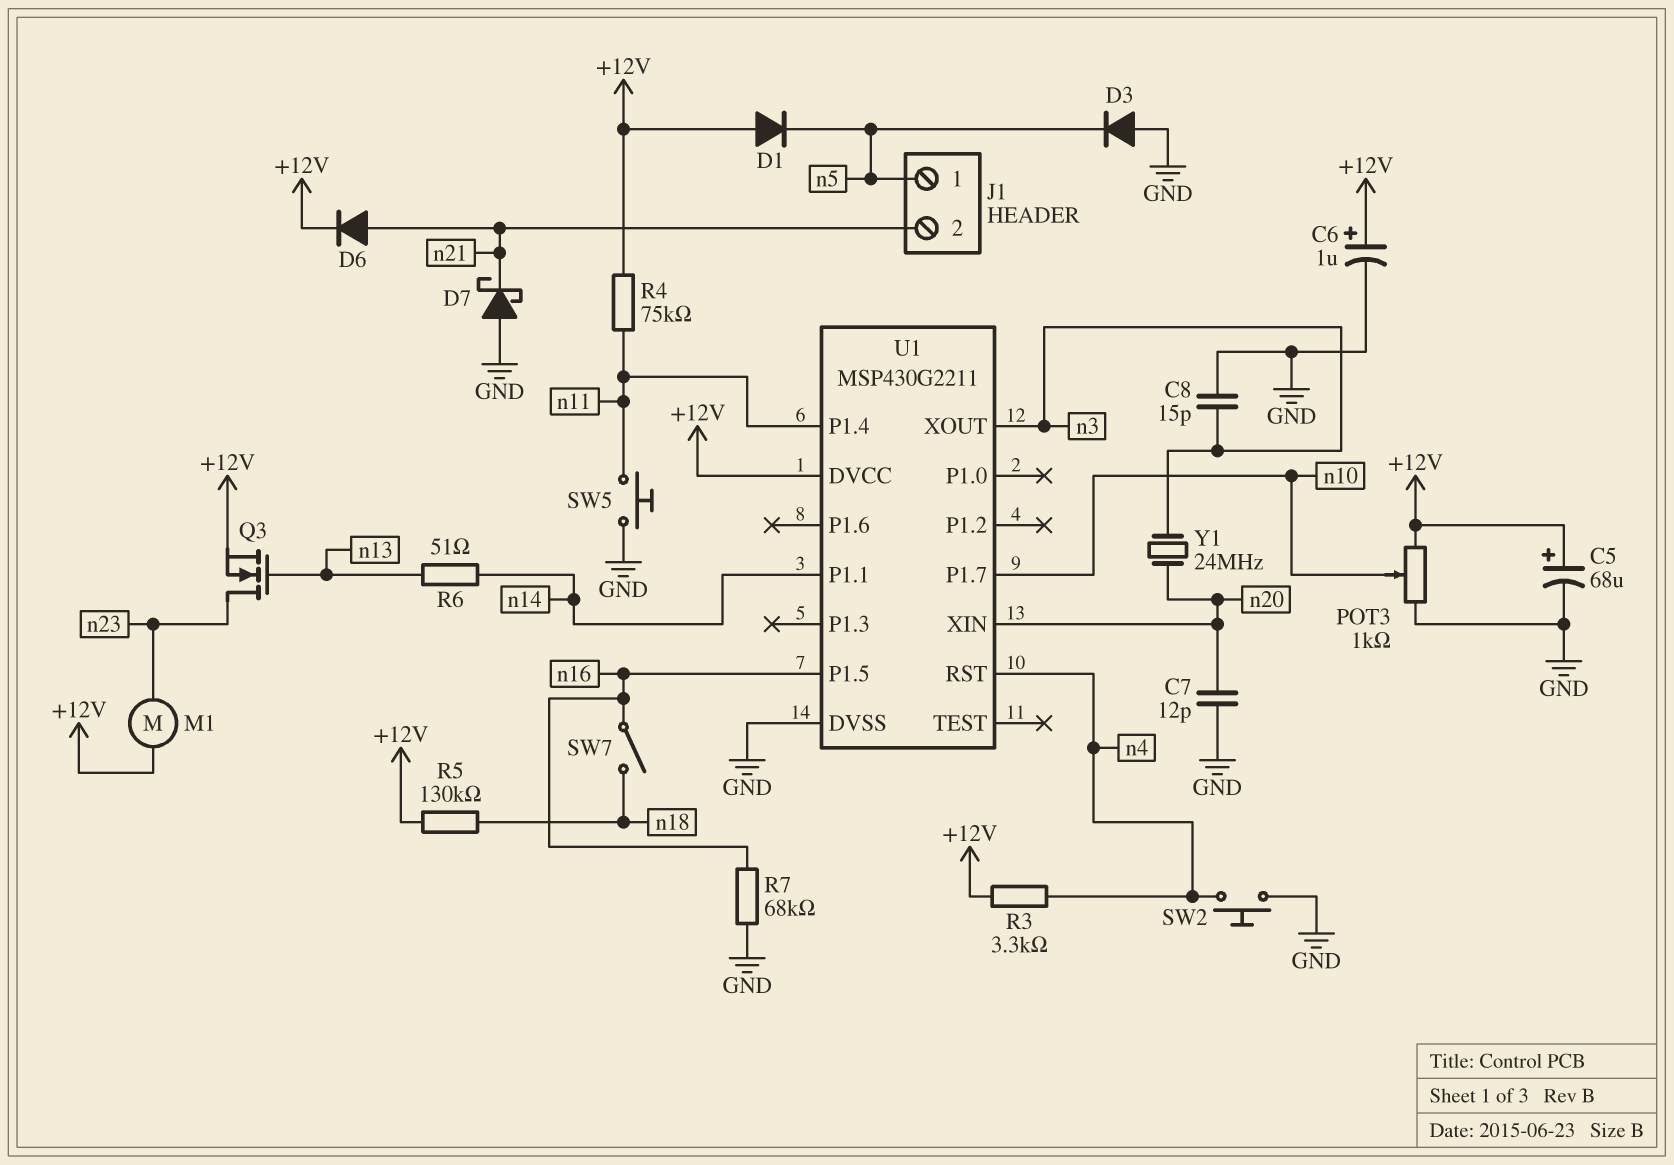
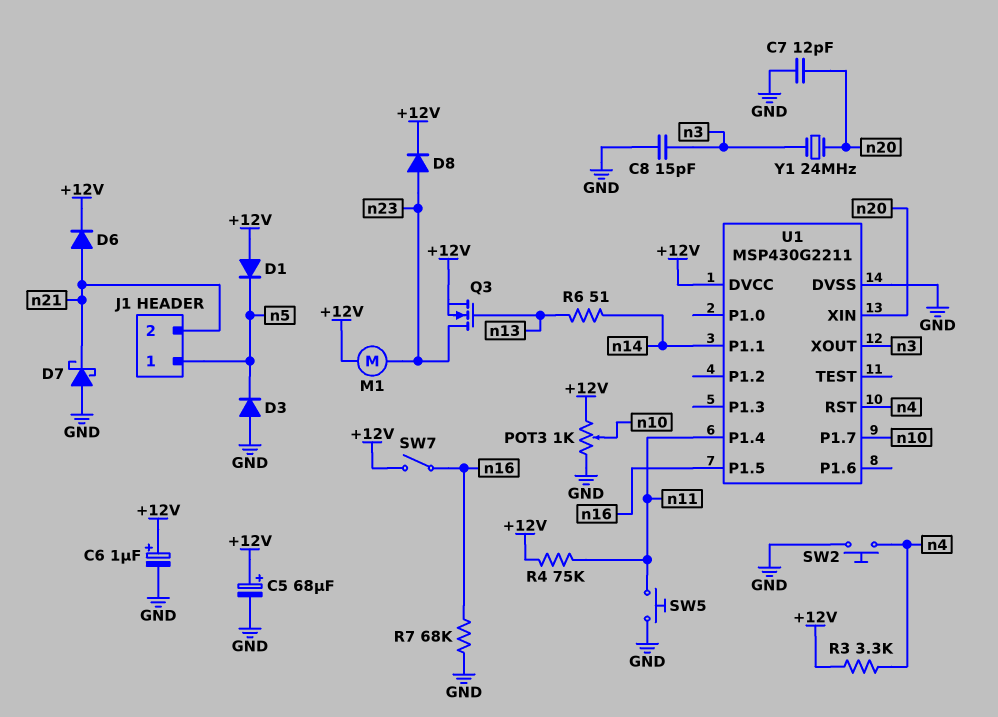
D8: none -> diode (A n23, K +12V)
R5: 130k (+12V, n18) -> none
SW7: switch (n16, n18) -> switch (+12V, n16)

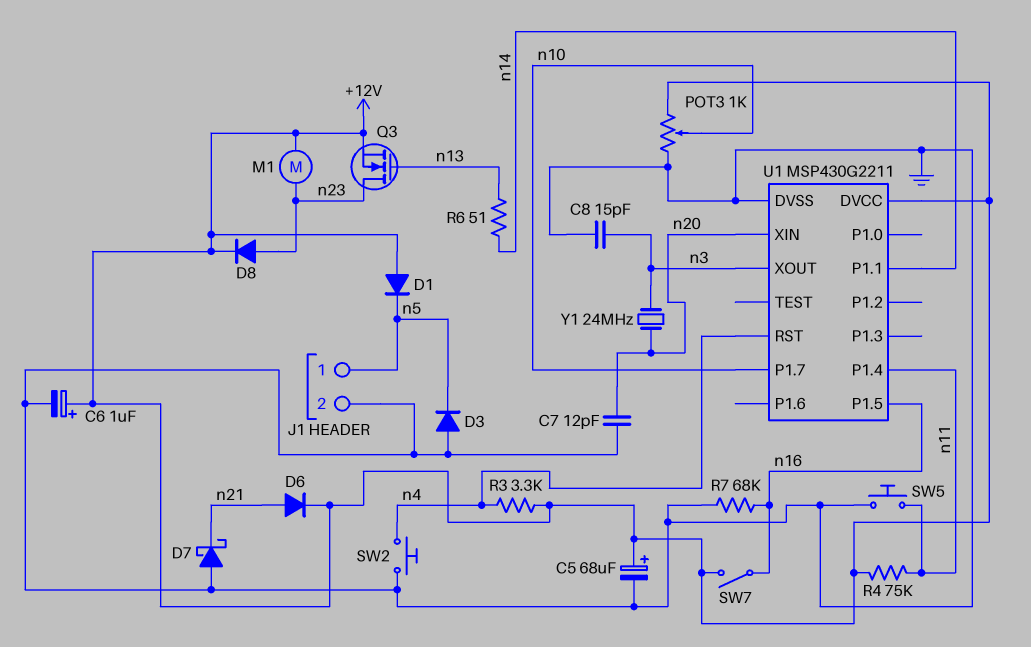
J1 pin 2: n21 -> GND

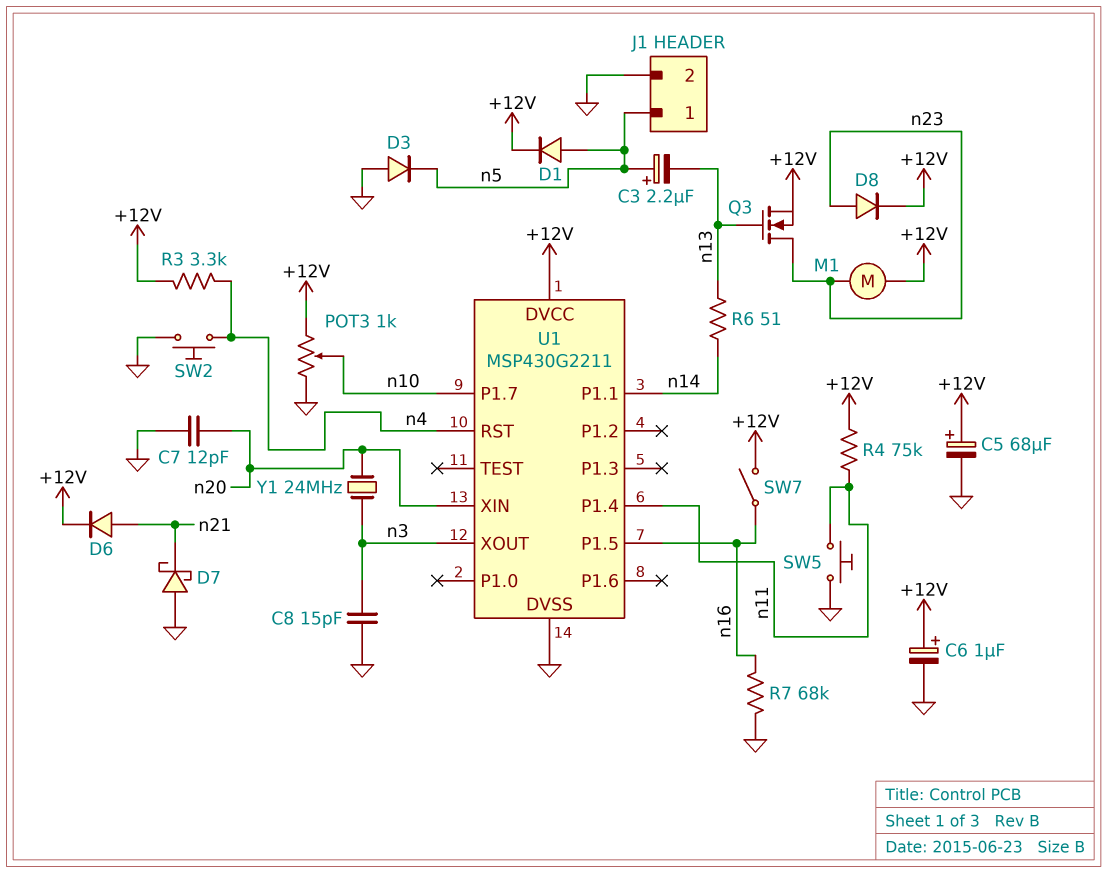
C3: none -> 2.2uF (plus n5, minus n13)
D1: diode (A +12V, K n5) -> diode (A n5, K +12V)

